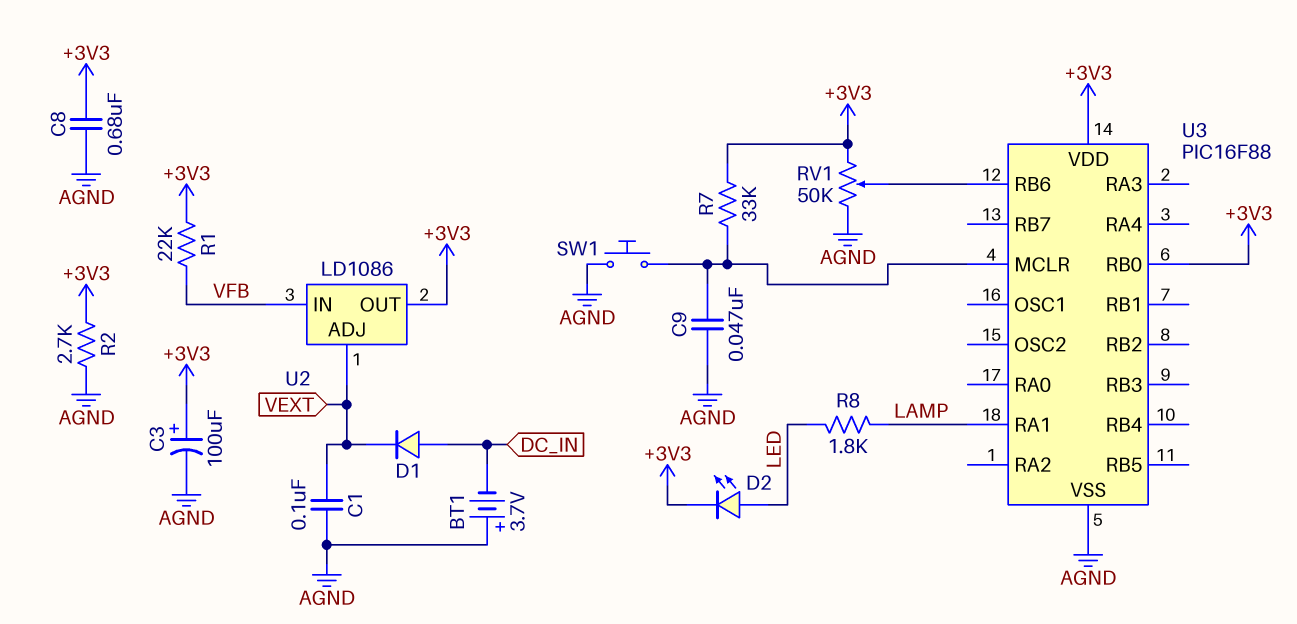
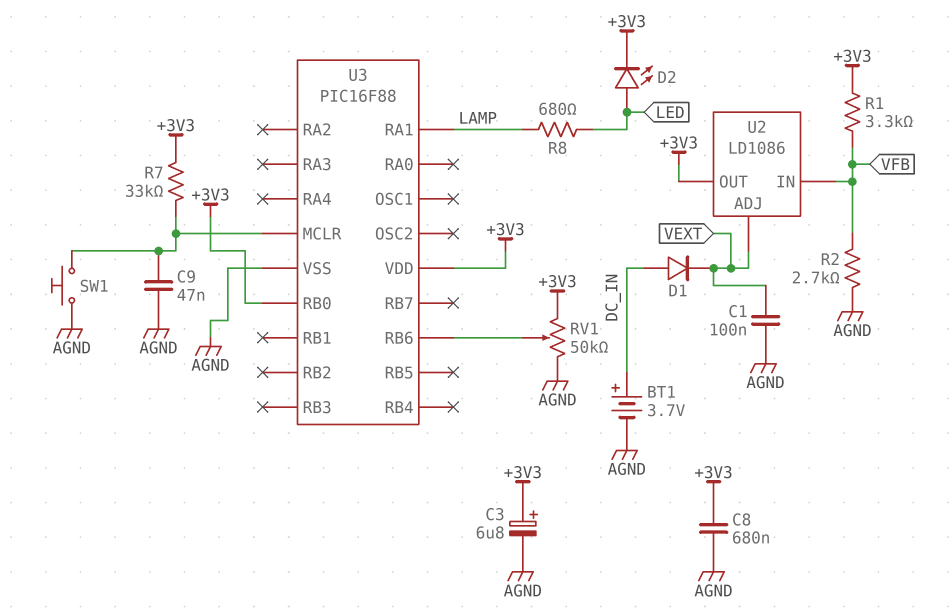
BT1: 3.7V (plus AGND, minus DC_IN) -> 3.7V (plus DC_IN, minus AGND)
C3: 100uF (plus +3V3, minus AGND) -> 6.8uF (plus +3V3, minus AGND)
R1: 22k (+3V3, VFB) -> 3.3k (+3V3, VFB)
R2: 2.7k (+3V3, AGND) -> 2.7k (AGND, VFB)
R8: 1.8k (LAMP, LED) -> 680 (LAMP, LED)

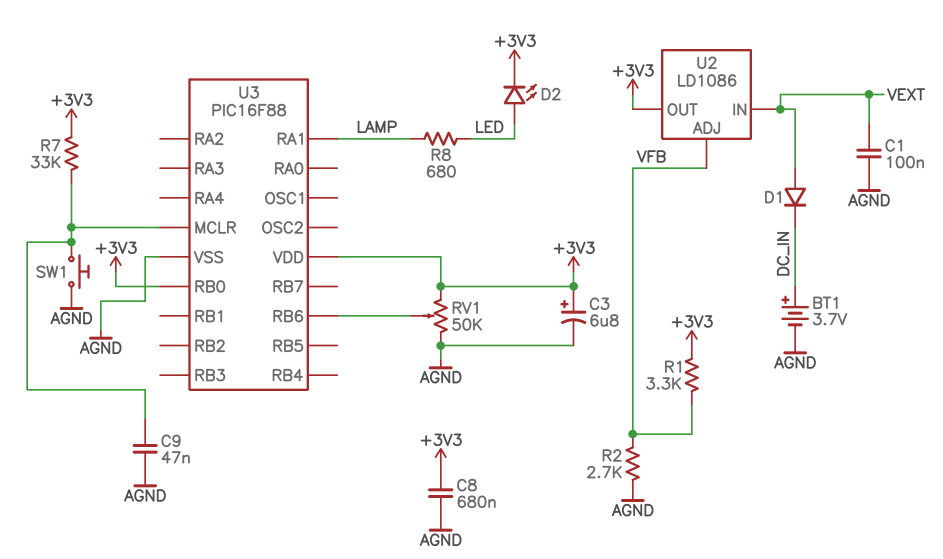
D1: diode (A DC_IN, K VEXT) -> diode (A VEXT, K DC_IN)
U2 pin ADJ: VEXT -> VFB
U2 pin IN: VFB -> VEXT

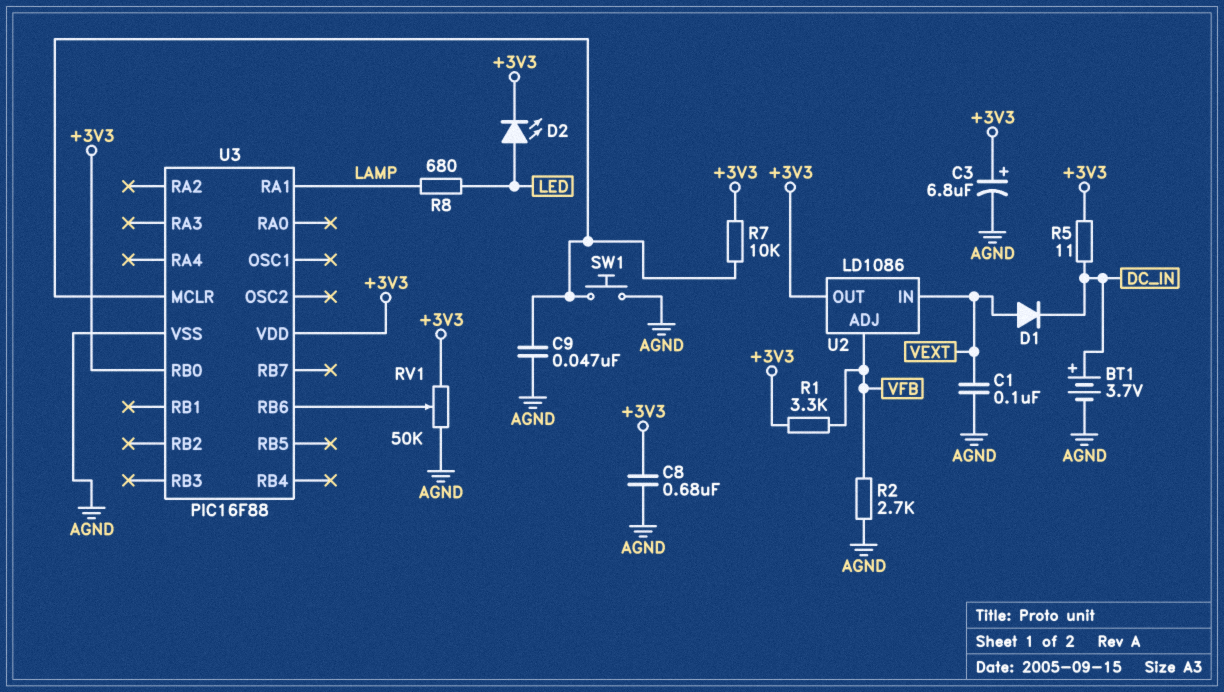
R5: none -> 11 (+3V3, DC_IN)
R7: 33k (+3V3, U3/MCLR) -> 10k (+3V3, U3/MCLR)

